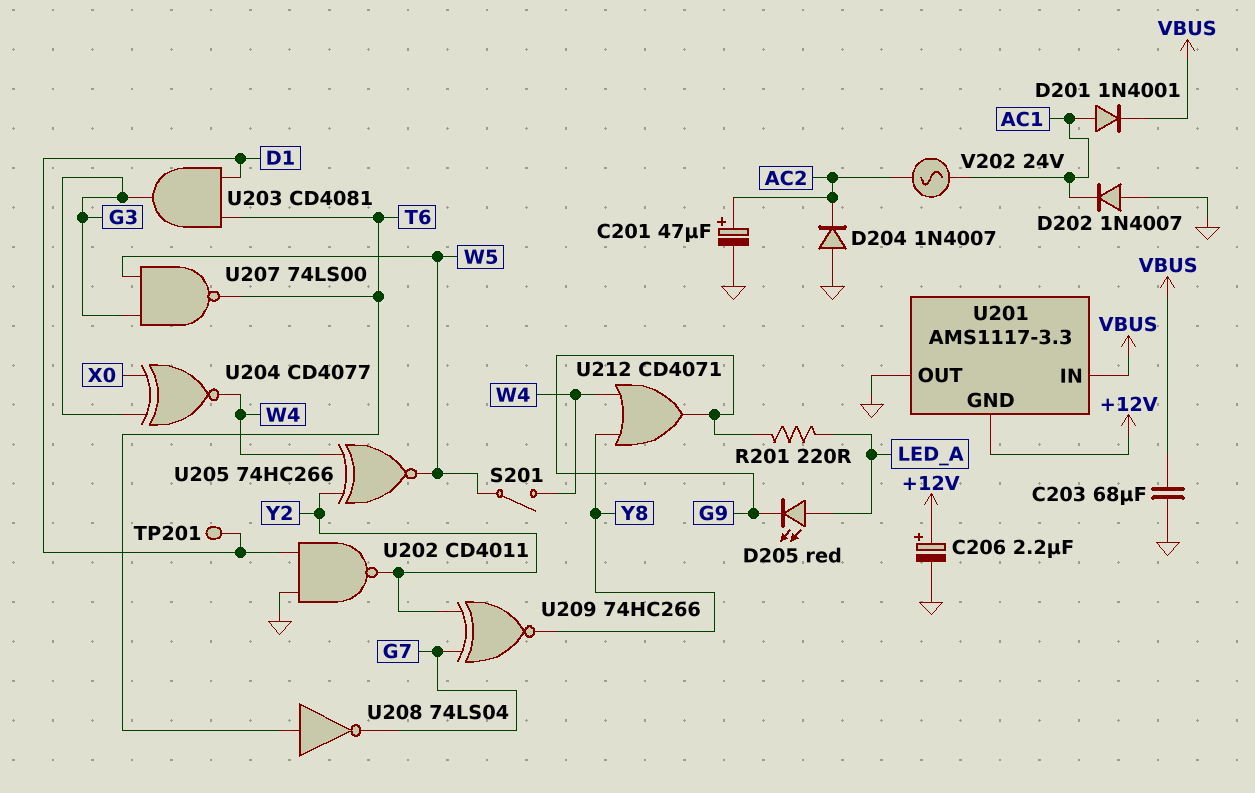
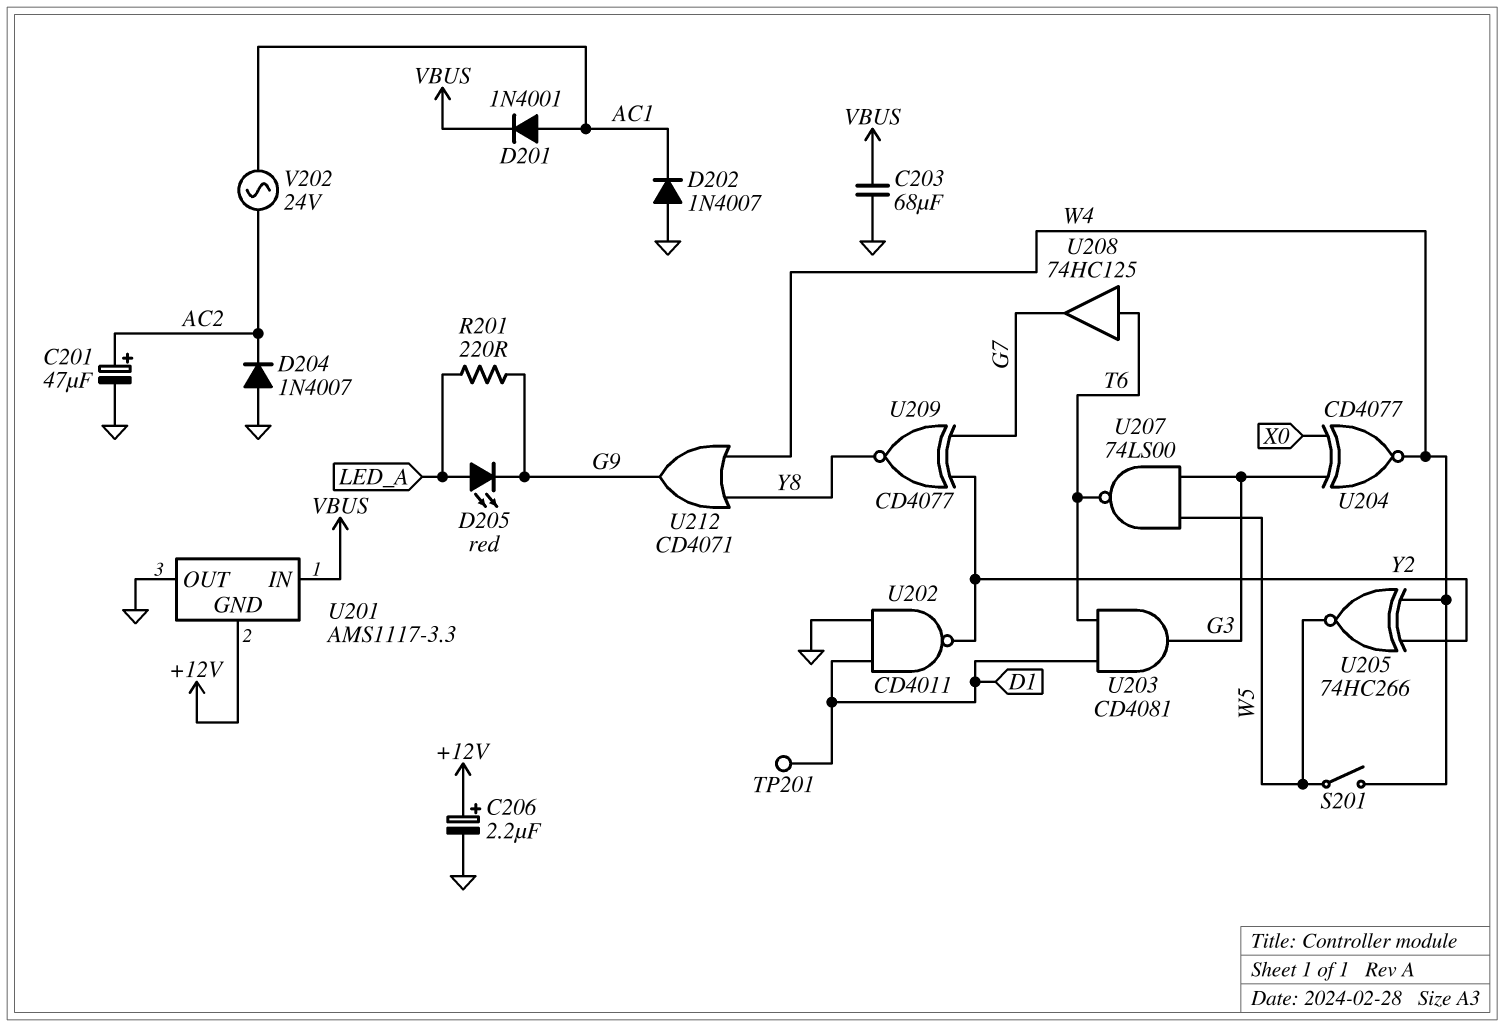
U208: NOT 74LS04 (in T6, out G7) -> buffer 74HC125 (in T6, out G7)
U209: XNOR 74HC266 (in G7, in Y2, out Y8) -> XNOR CD4077 (in G7, in Y2, out Y8)

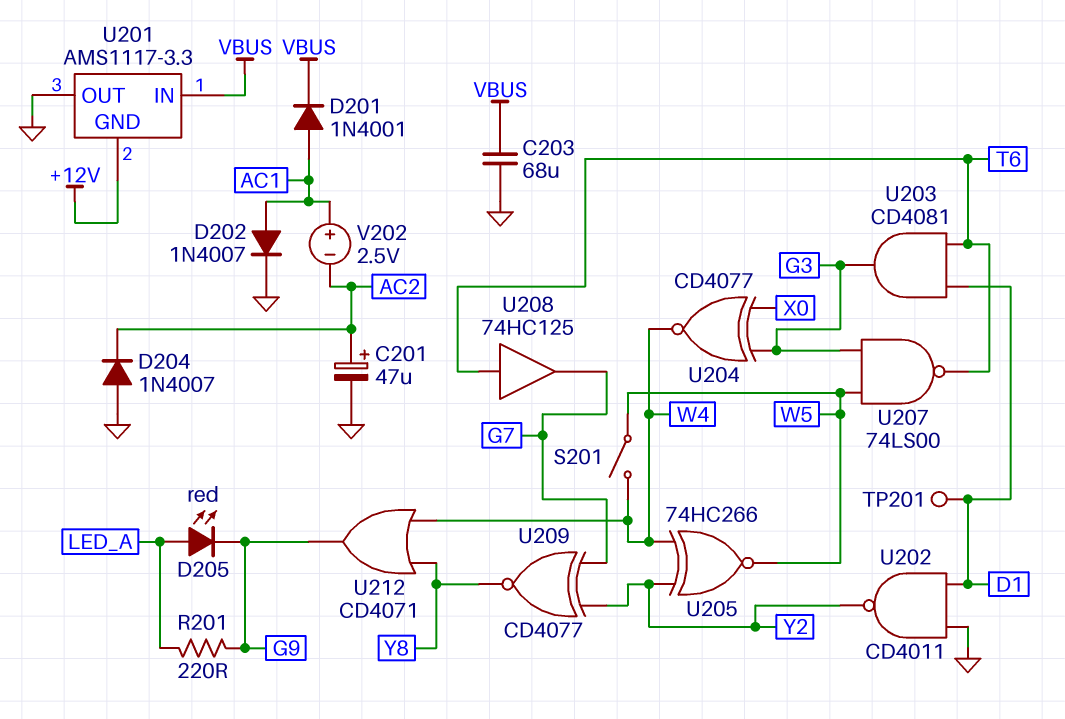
C206: 2.2uF (plus +12V, minus GND) -> none
D202: diode 1N4007 (A GND, K AC1) -> diode 1N4007 (A AC1, K GND)
V202: AC 24V (AC1, AC2) -> 2.5V (plus AC1, minus AC2)

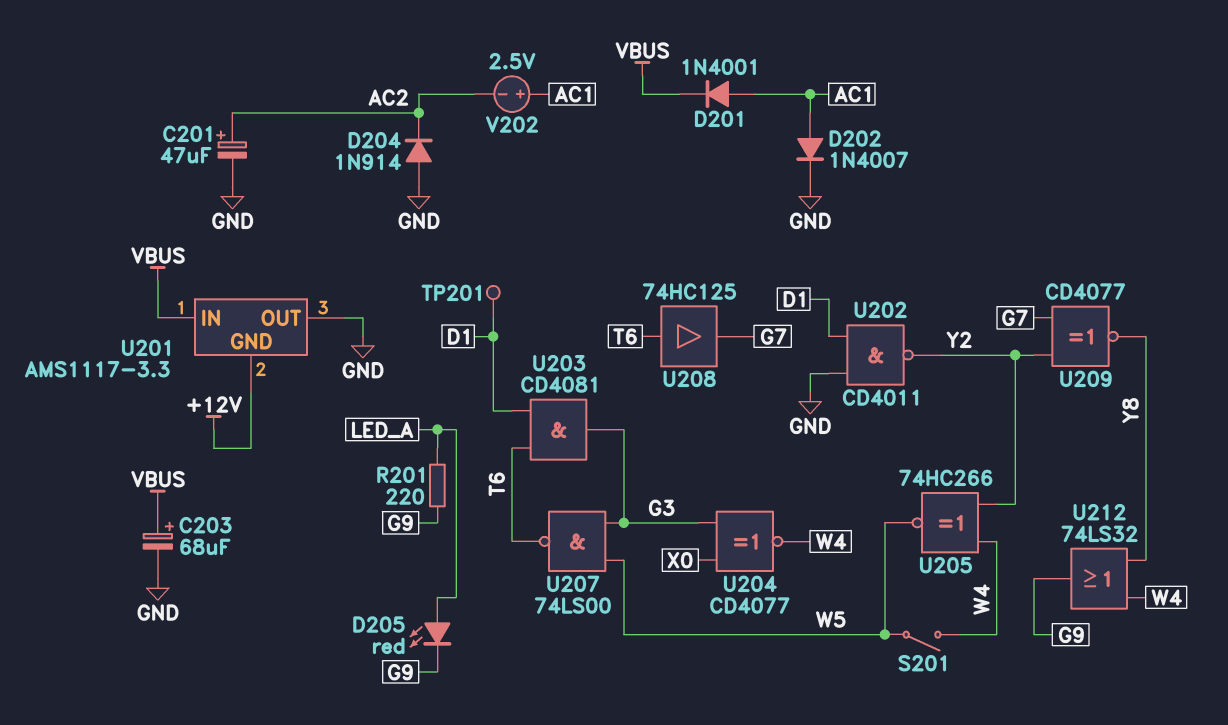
C203: 68uF (GND, VBUS) -> 68uF (plus VBUS, minus GND)
D204: diode 1N4007 (A GND, K AC2) -> diode 1N914 (A GND, K AC2)
U212: OR CD4071 (in W4, in Y8, out G9) -> OR 74LS32 (in W4, in Y8, out G9)

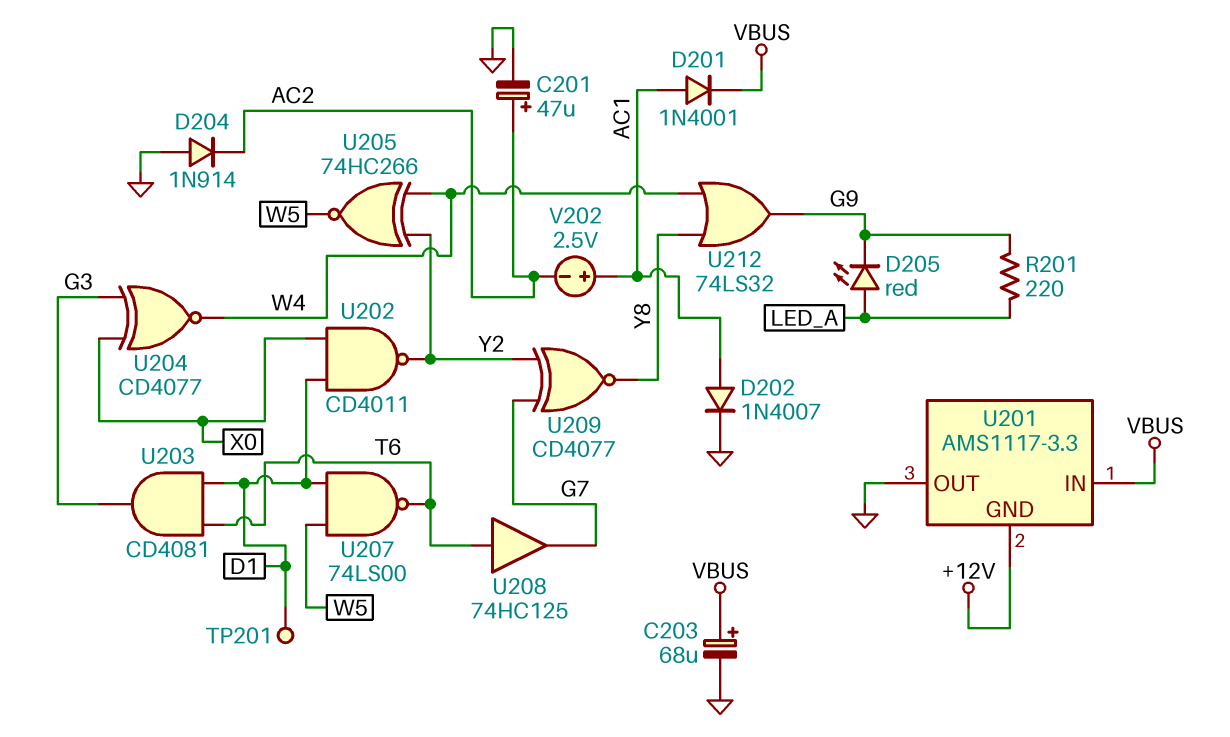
S201: switch (W4, W5) -> none
U202: NAND CD4011 (in D1, in GND, out Y2) -> NAND CD4011 (in D1, in X0, out Y2)
U207: NAND 74LS00 (in G3, in W5, out T6) -> NAND 74LS00 (in D1, in W5, out T6)

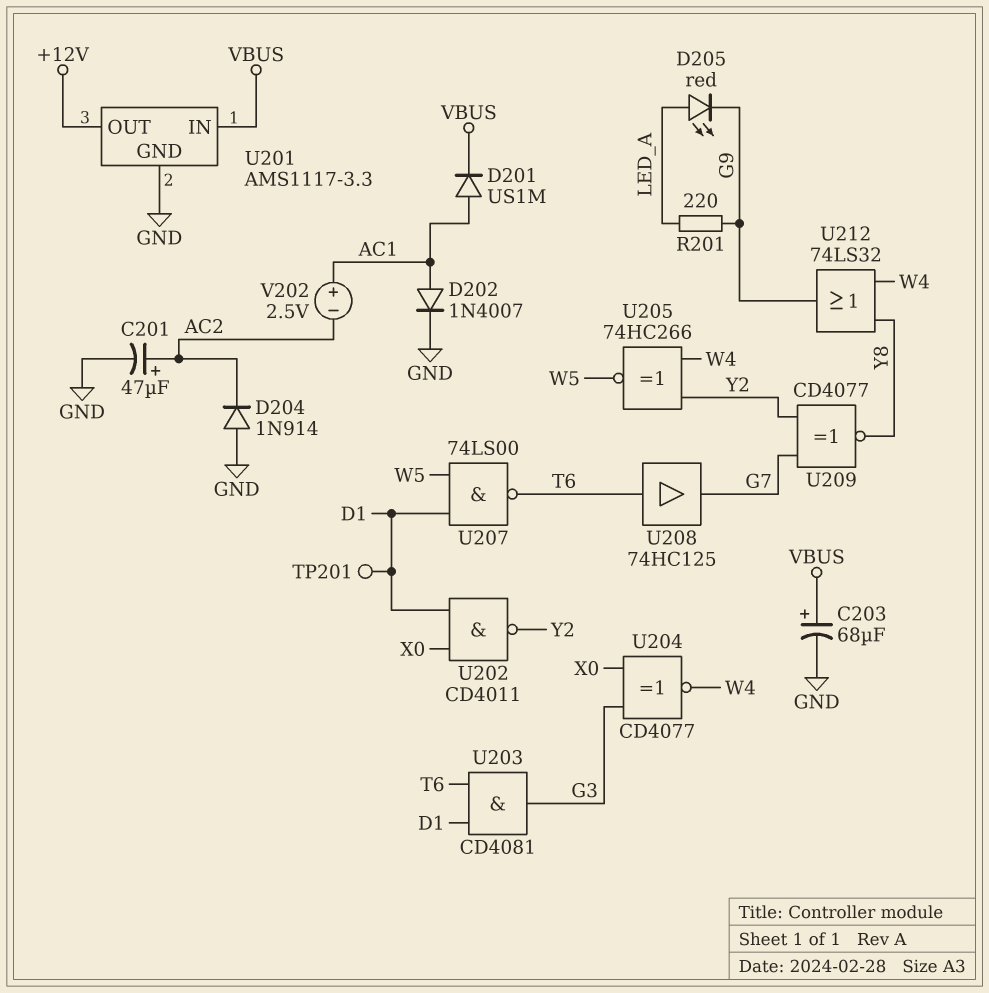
D201: diode 1N4001 (A AC1, K VBUS) -> diode US1M (A AC1, K VBUS)
U201 pin GND: +12V -> GND
U201 pin OUT: GND -> +12V

